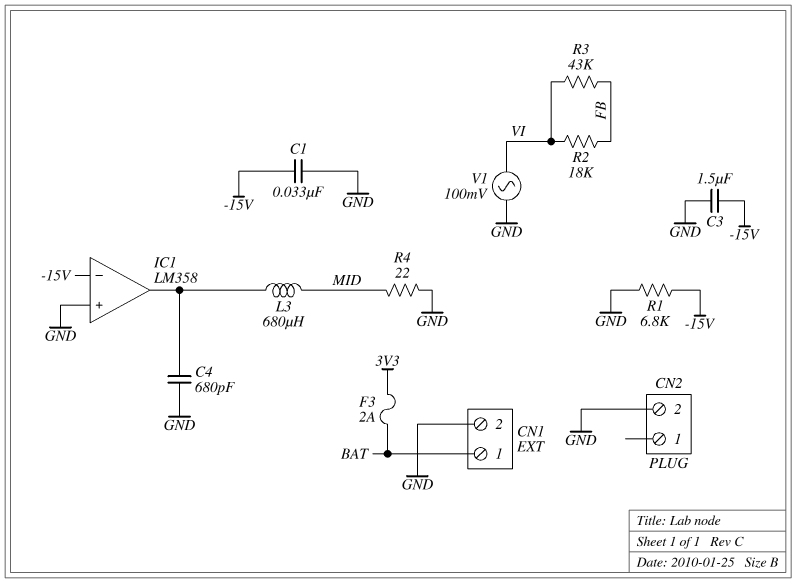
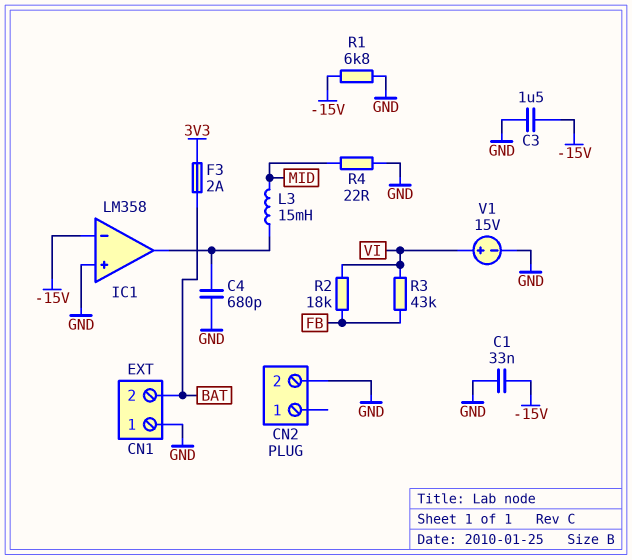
CN1 pin 1: BAT -> GND
CN1 pin 2: GND -> BAT
L3: 680uH (IC1/out, MID) -> 15mH (IC1/out, MID)
V1: AC 100mV (GND, VI) -> 15V (plus VI, minus GND)

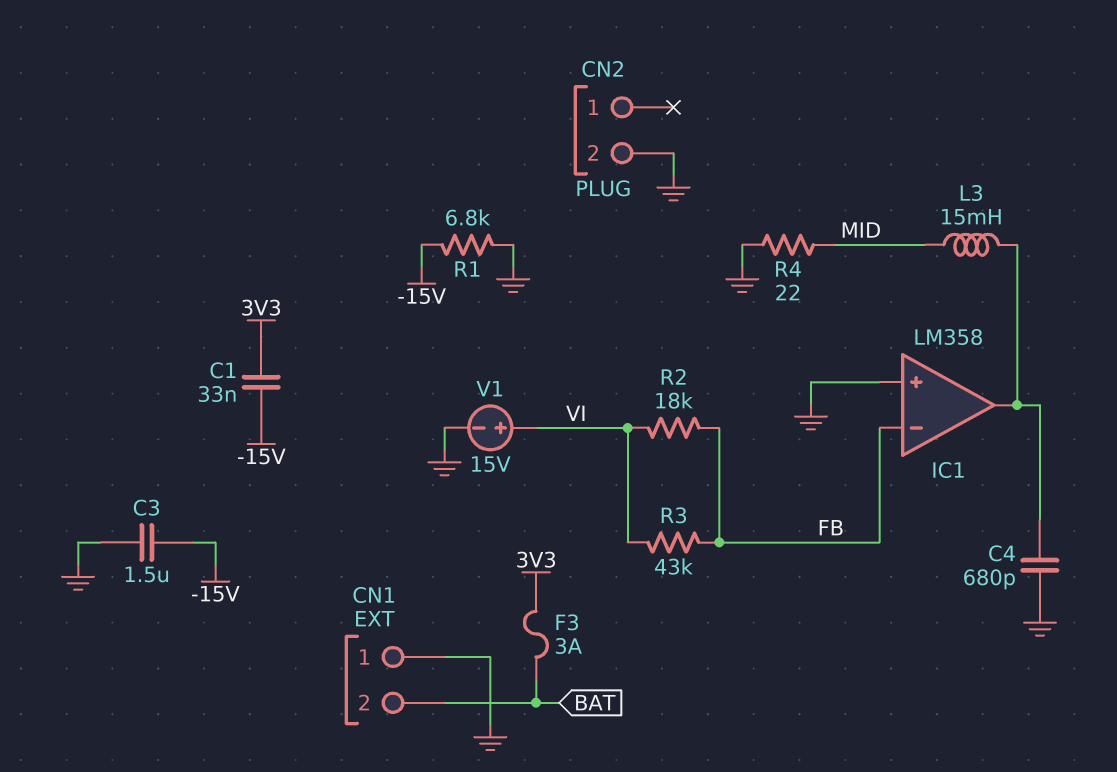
C1: 33nF (-15V, GND) -> 33nF (-15V, 3V3)
F3: 2A (3V3, BAT) -> 3A (3V3, BAT)
IC1 pin in-: -15V -> FB

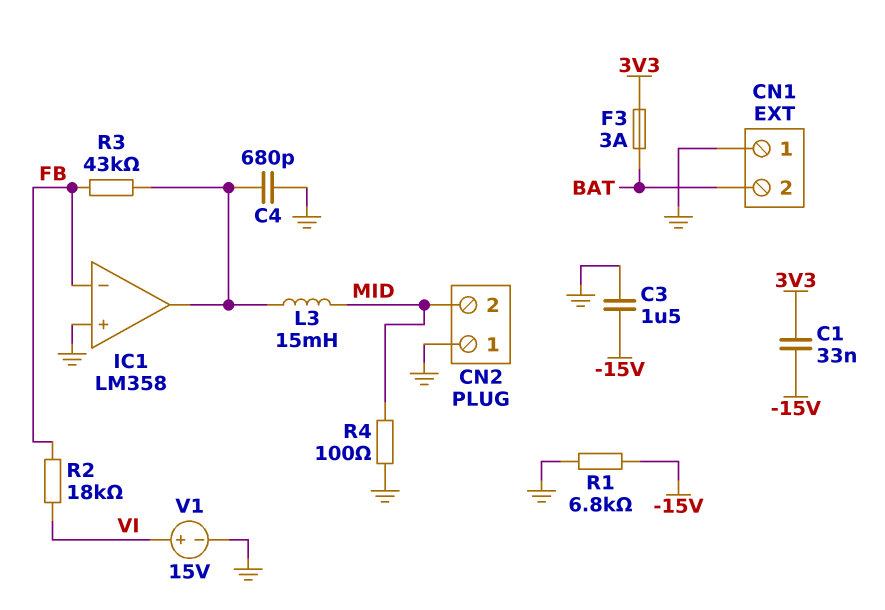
CN2 pin 1: none -> GND
CN2 pin 2: GND -> MID
R3: 43k (FB, VI) -> 43k (FB, IC1/out)
R4: 22 (GND, MID) -> 100 (GND, MID)

